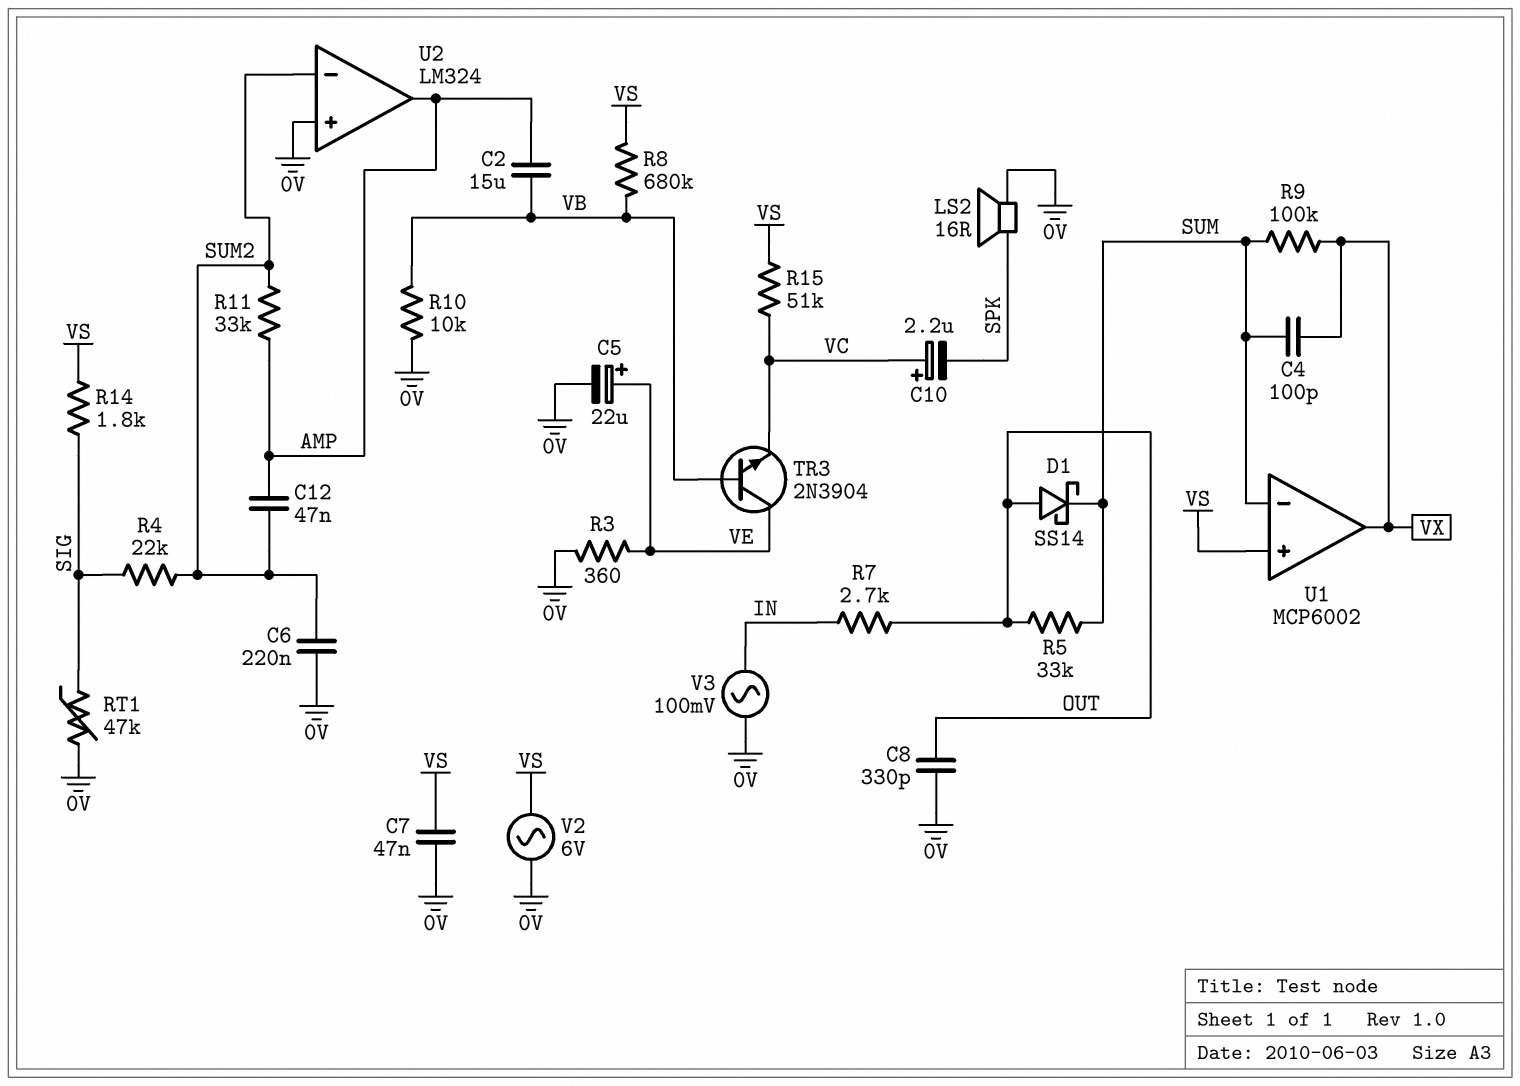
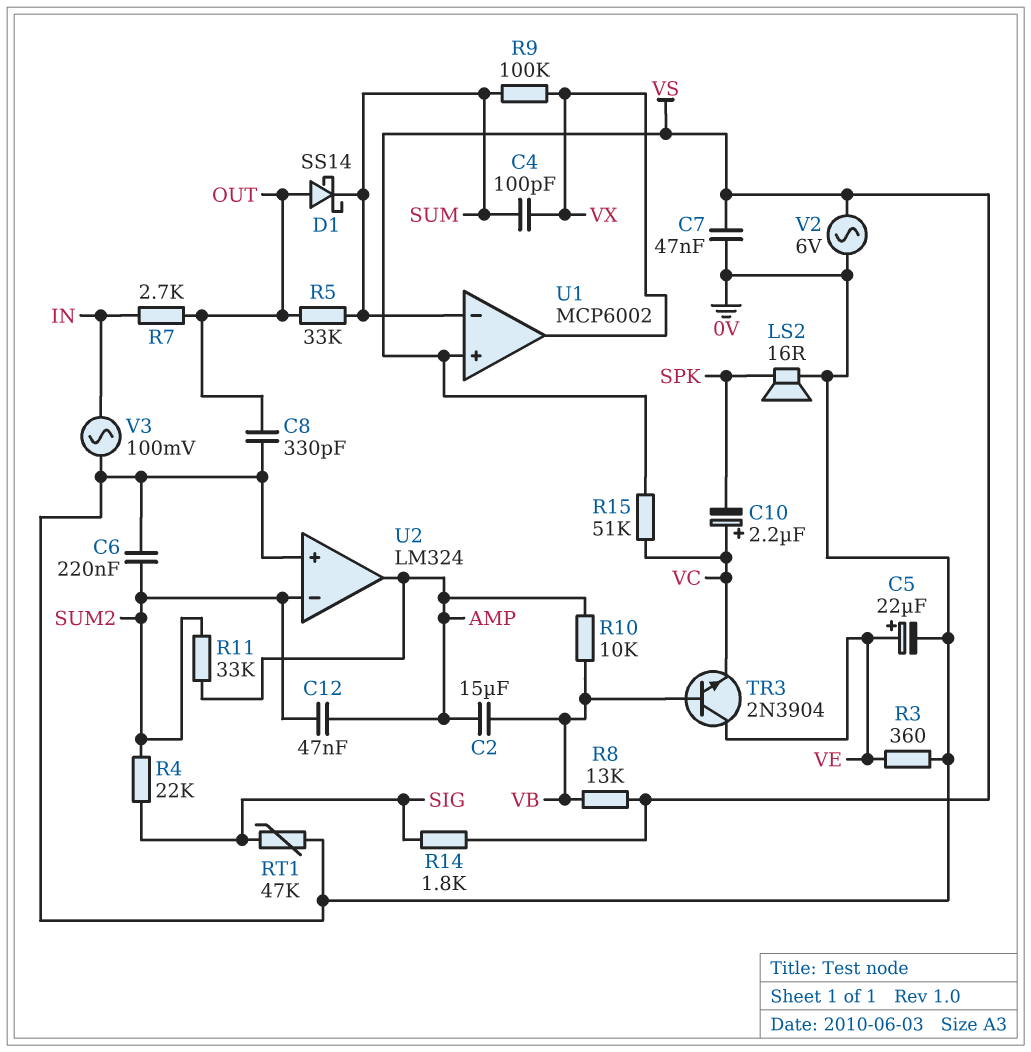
R8: 680k (VB, VS) -> 13k (VB, VS)
R10: 10k (0V, VB) -> 10k (AMP, VB)

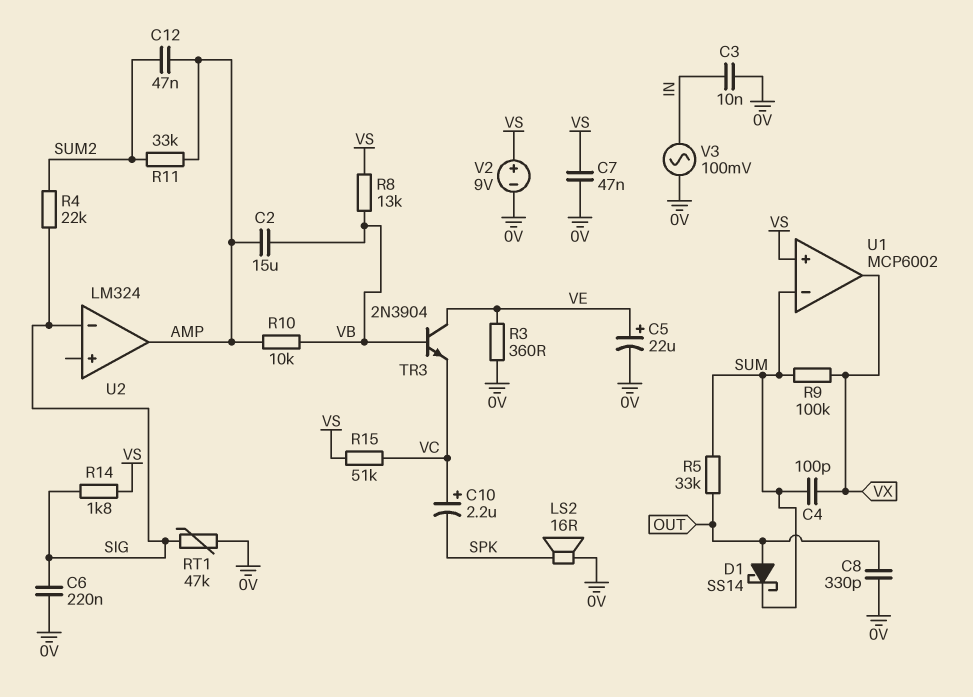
C3: none -> 10nF (0V, IN)
C6: 220nF (0V, SUM2) -> 220nF (0V, SIG)
R7: 2.7k (IN, OUT) -> none
U2 pin in+: 0V -> none
U2 pin in-: SUM2 -> SIG
V2: AC 6V (0V, VS) -> 9V (plus VS, minus 0V)

